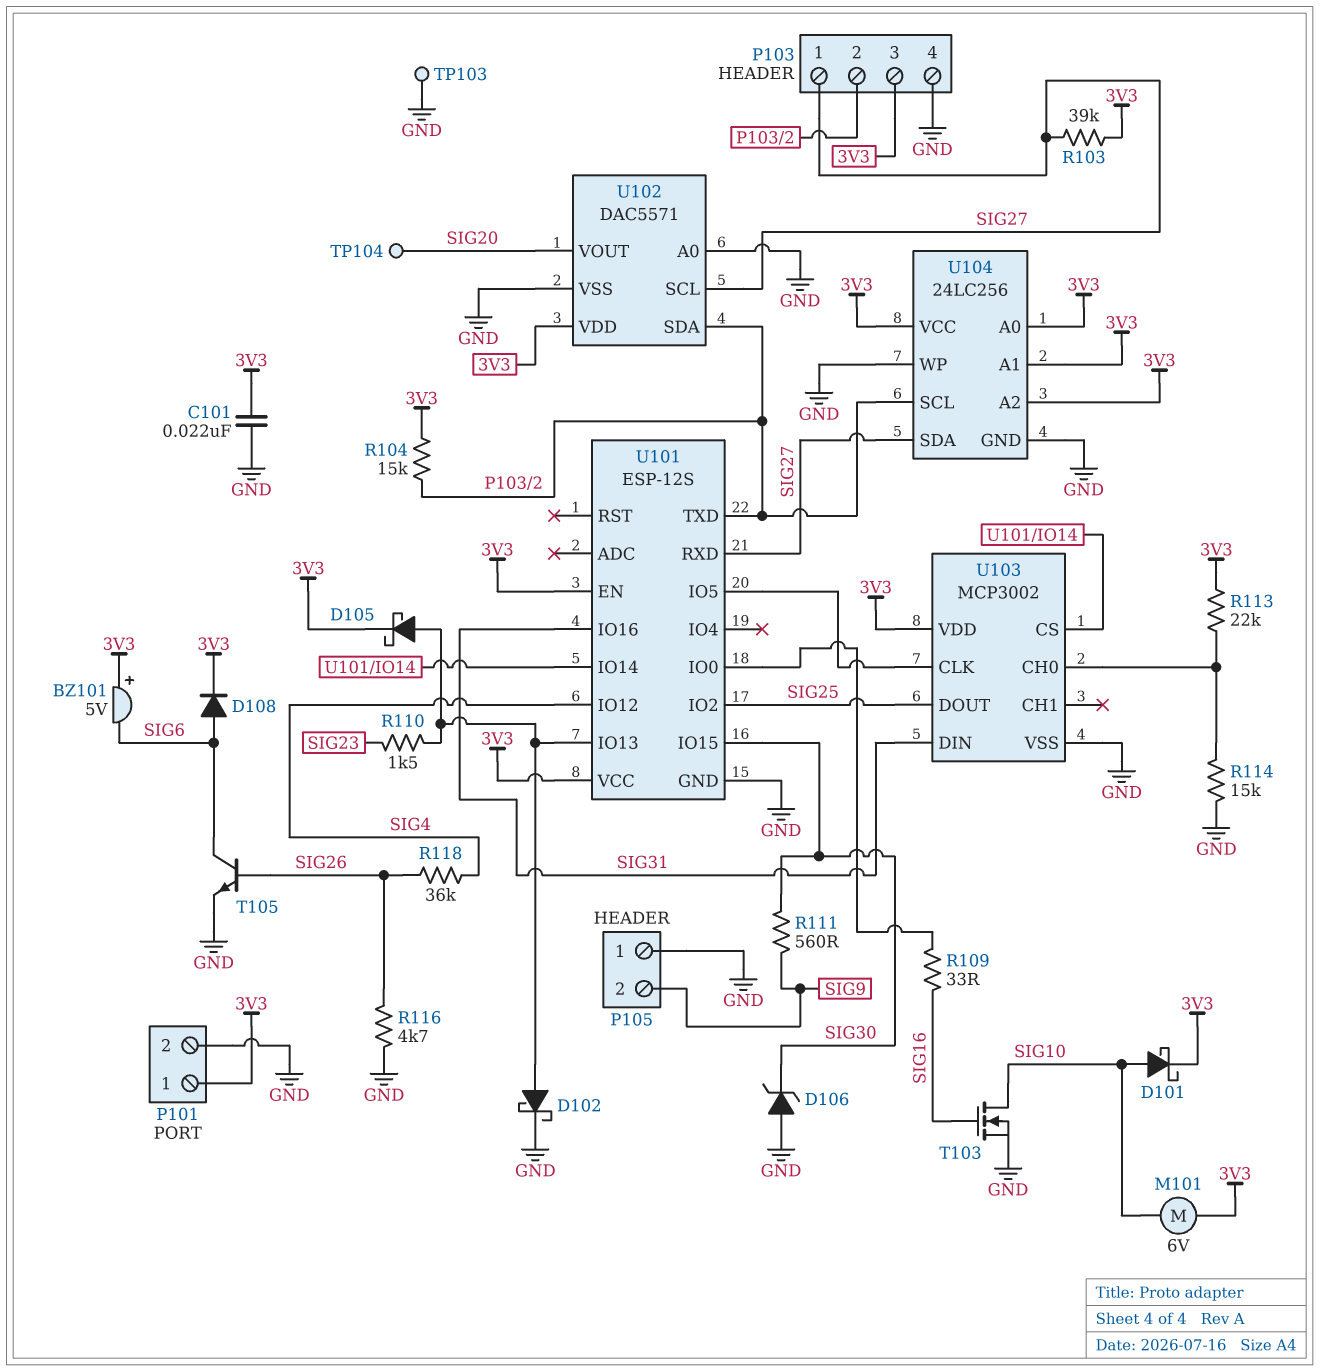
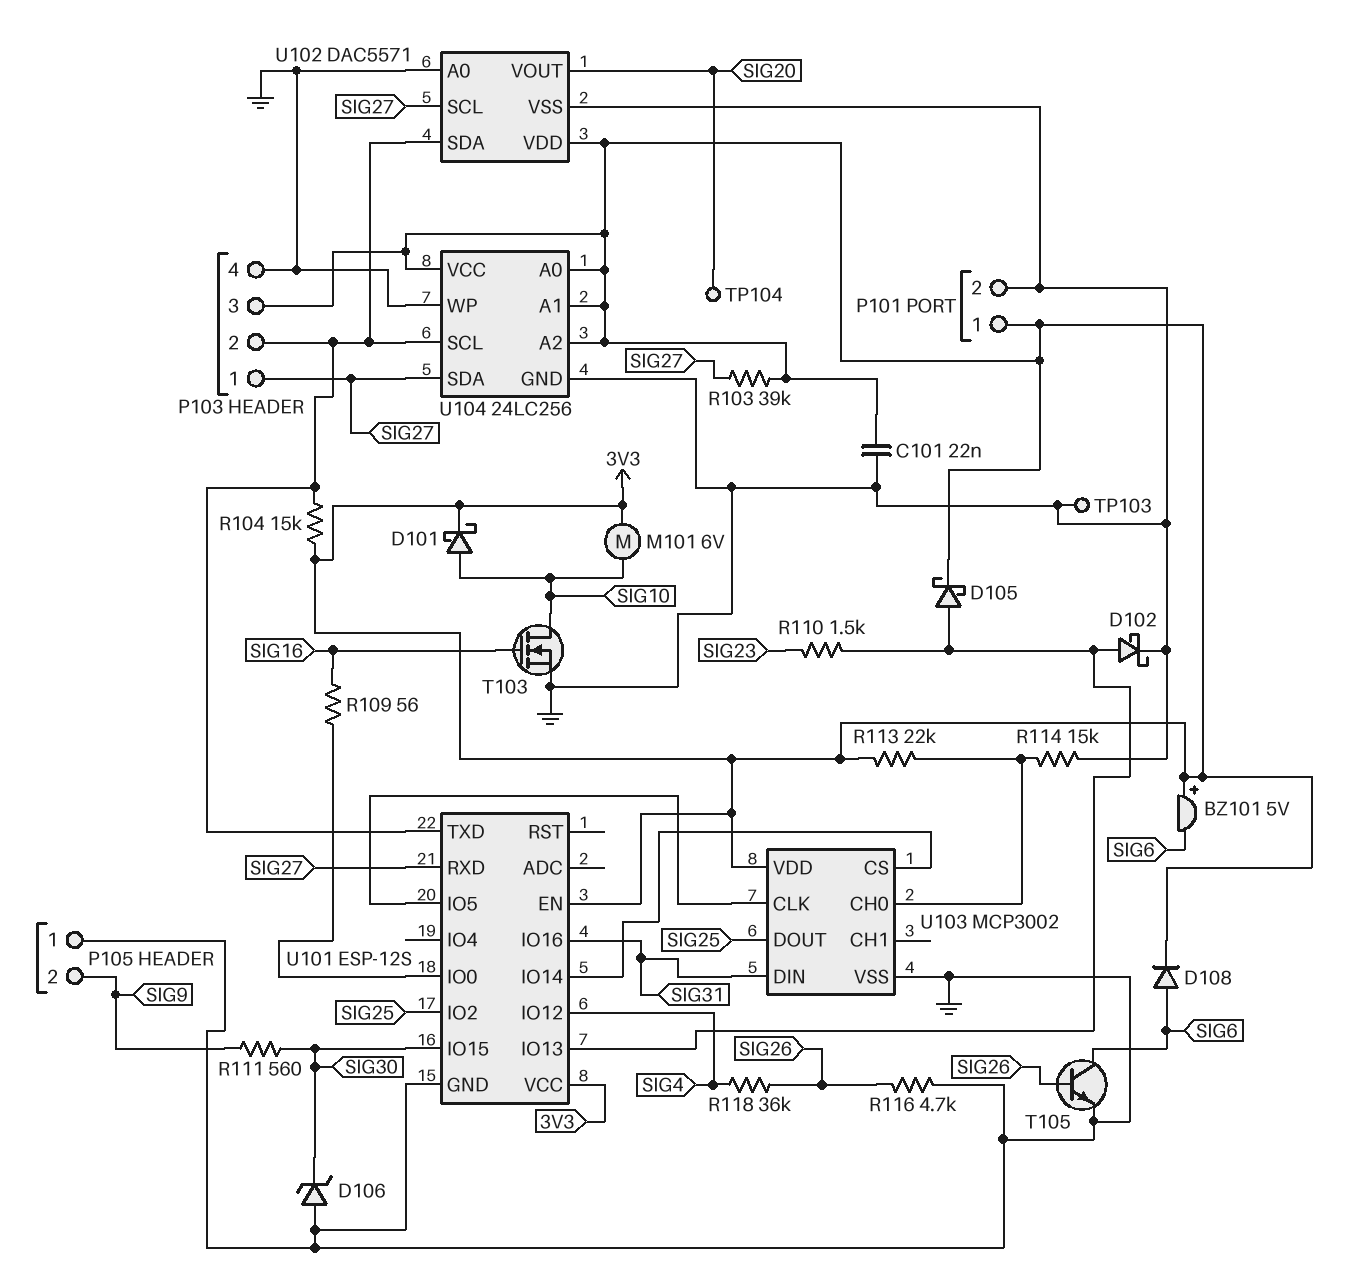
R109: 33 (SIG16, U101/IO0) -> 56 (SIG16, U101/IO0)

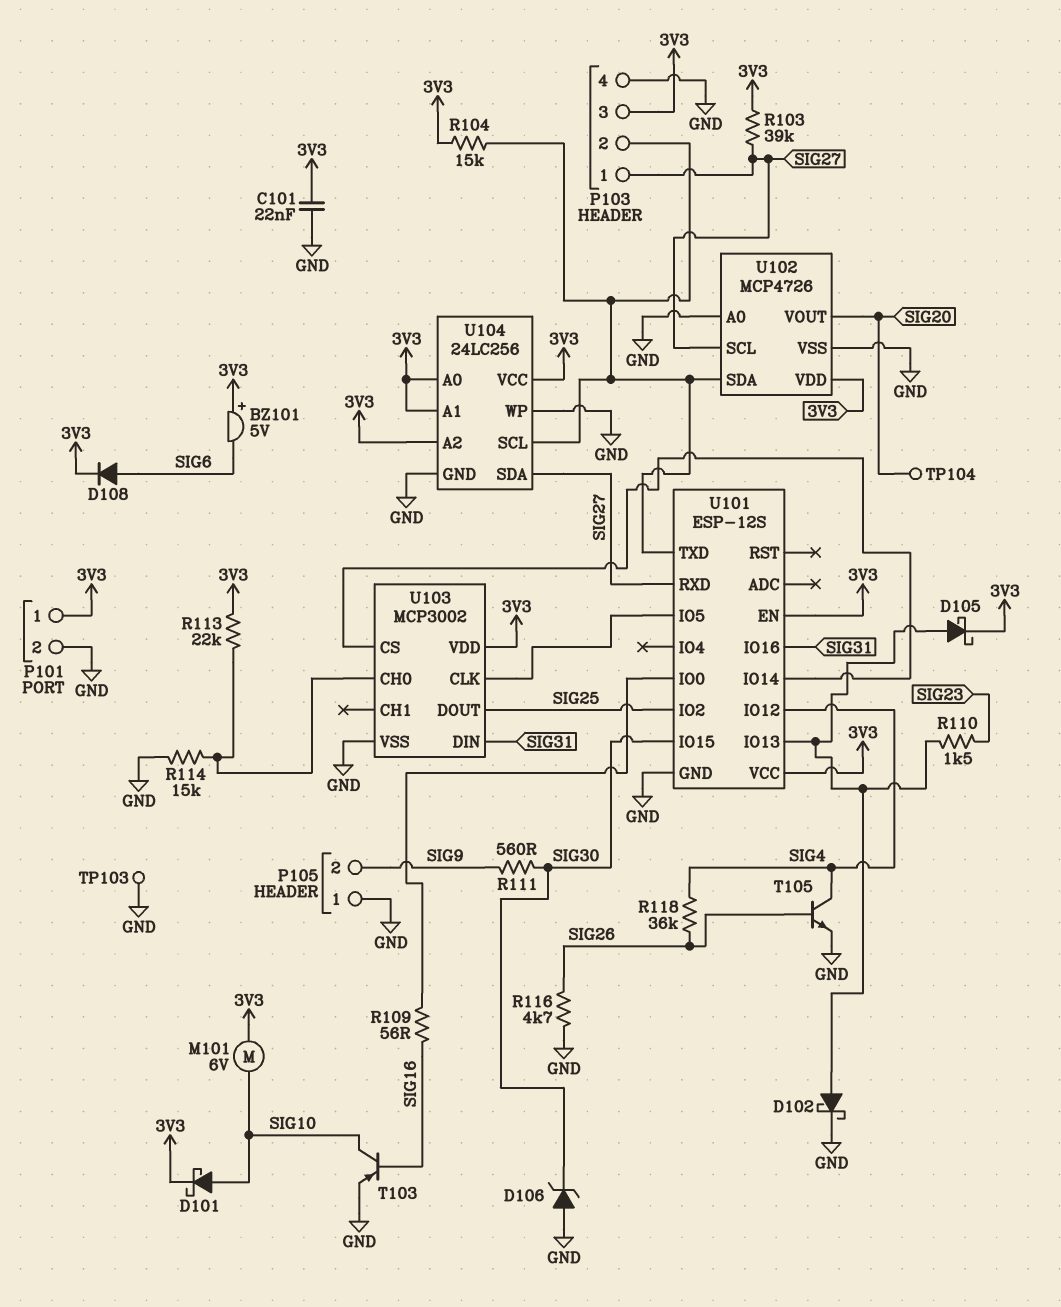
T103: NMOS (G SIG16, D SIG10, S GND) -> PNP (B SIG16, C SIG10, E GND)
T105: NPN (B SIG26, C SIG6, E GND) -> NPN (B SIG26, C SIG4, E GND)
U102: DAC5571 -> MCP4726

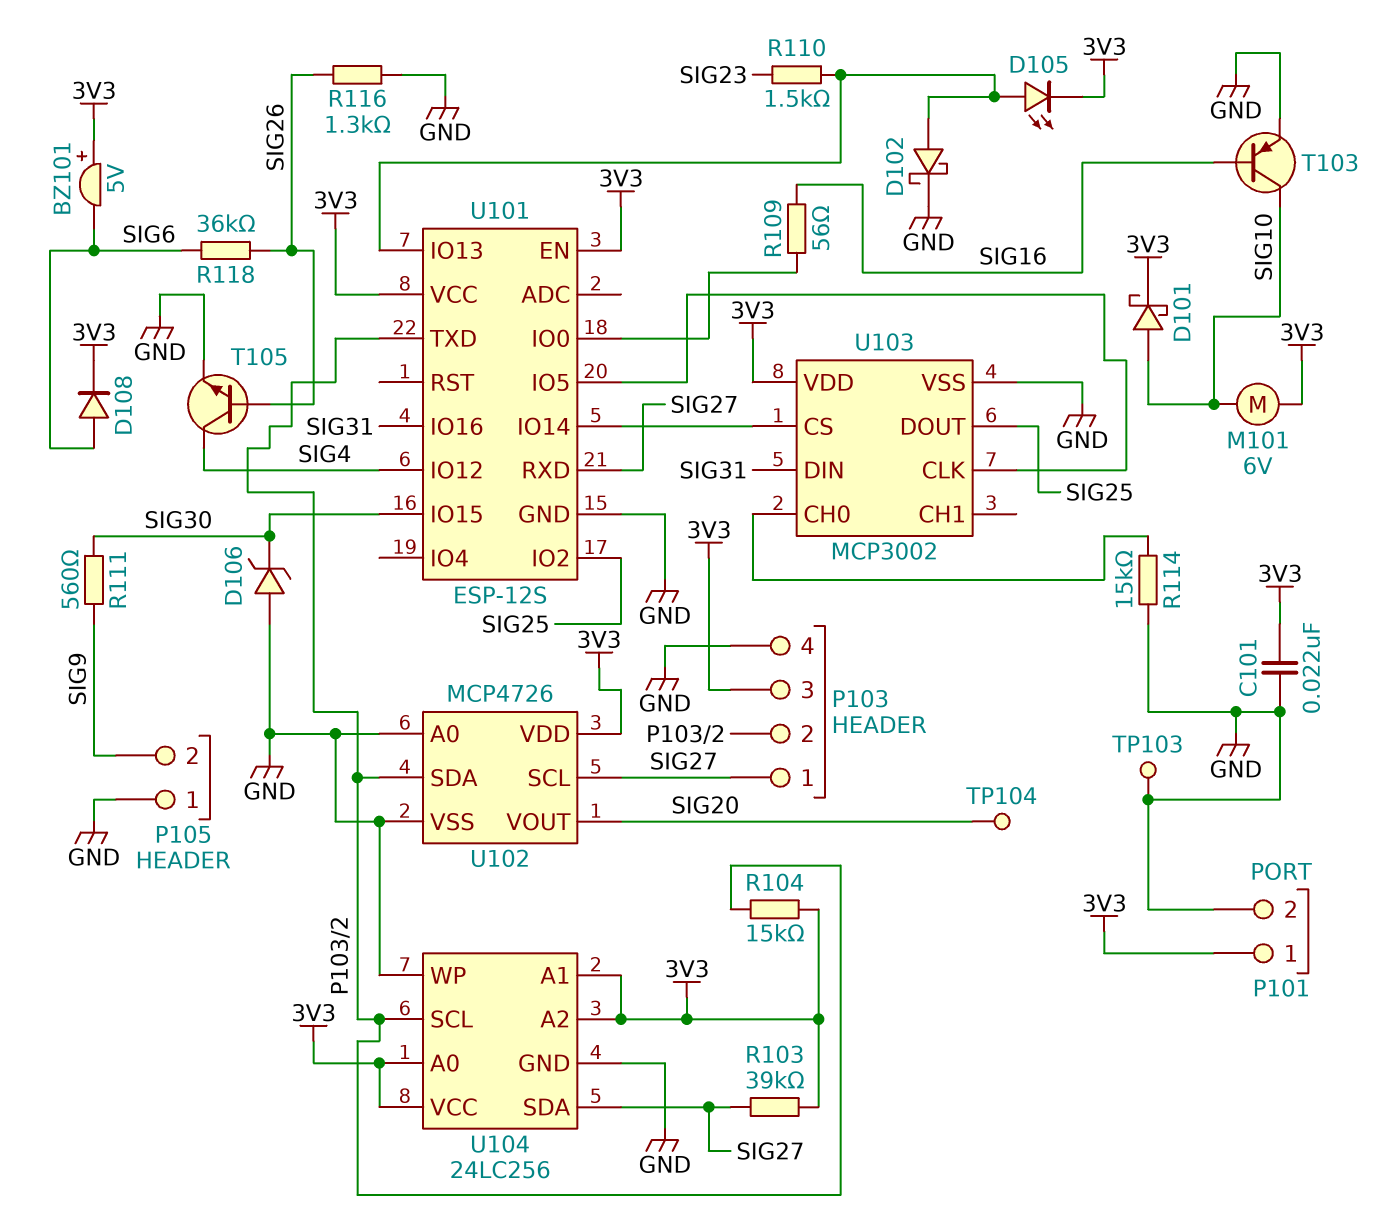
D105: schottky (A U101/IO13, K 3V3) -> LED (A U101/IO13, K 3V3)
R113: 22k (3V3, U103/CH0) -> none
R116: 4.7k (GND, SIG26) -> 1.3k (GND, SIG26)
R118: 36k (SIG4, SIG26) -> 36k (SIG6, SIG26)

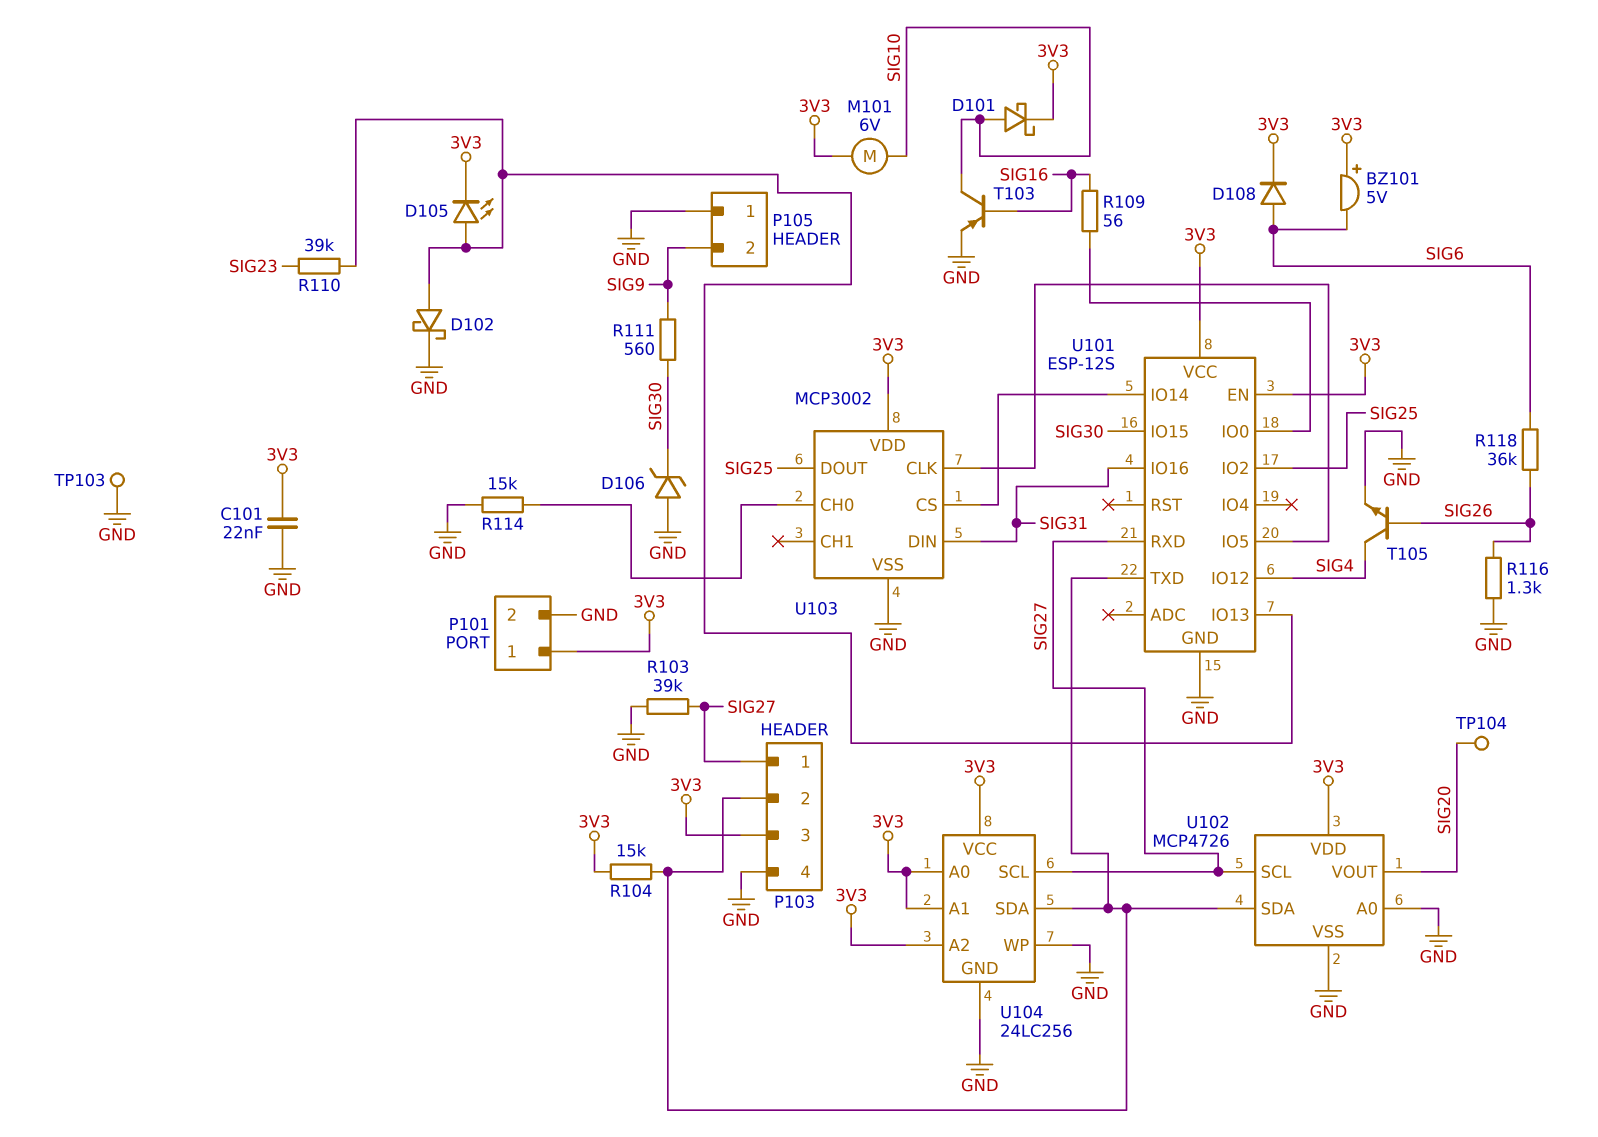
R103: 39k (3V3, SIG27) -> 39k (GND, SIG27)
R110: 1.5k (SIG23, U101/IO13) -> 39k (SIG23, U101/IO13)
U104 pin SCL: P103/2 -> SIG27
U104 pin SDA: SIG27 -> P103/2

